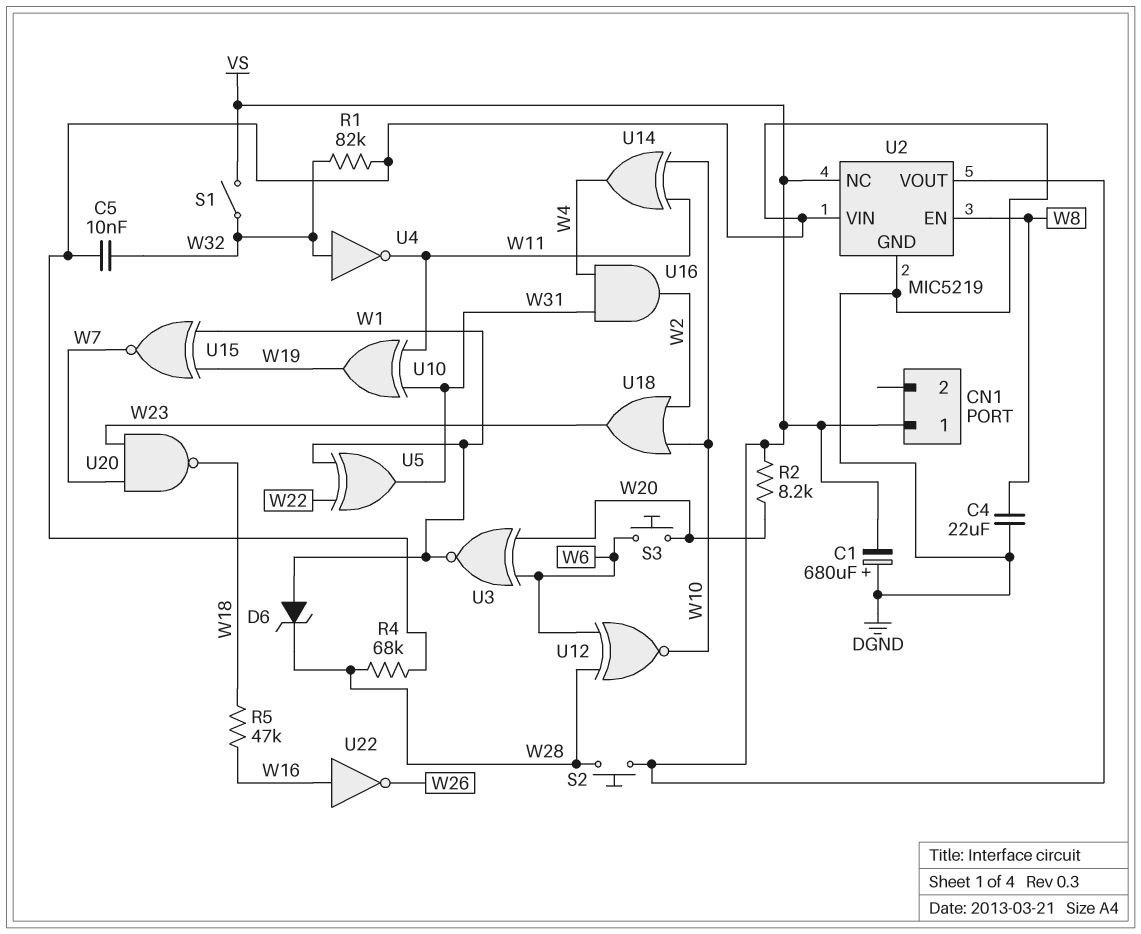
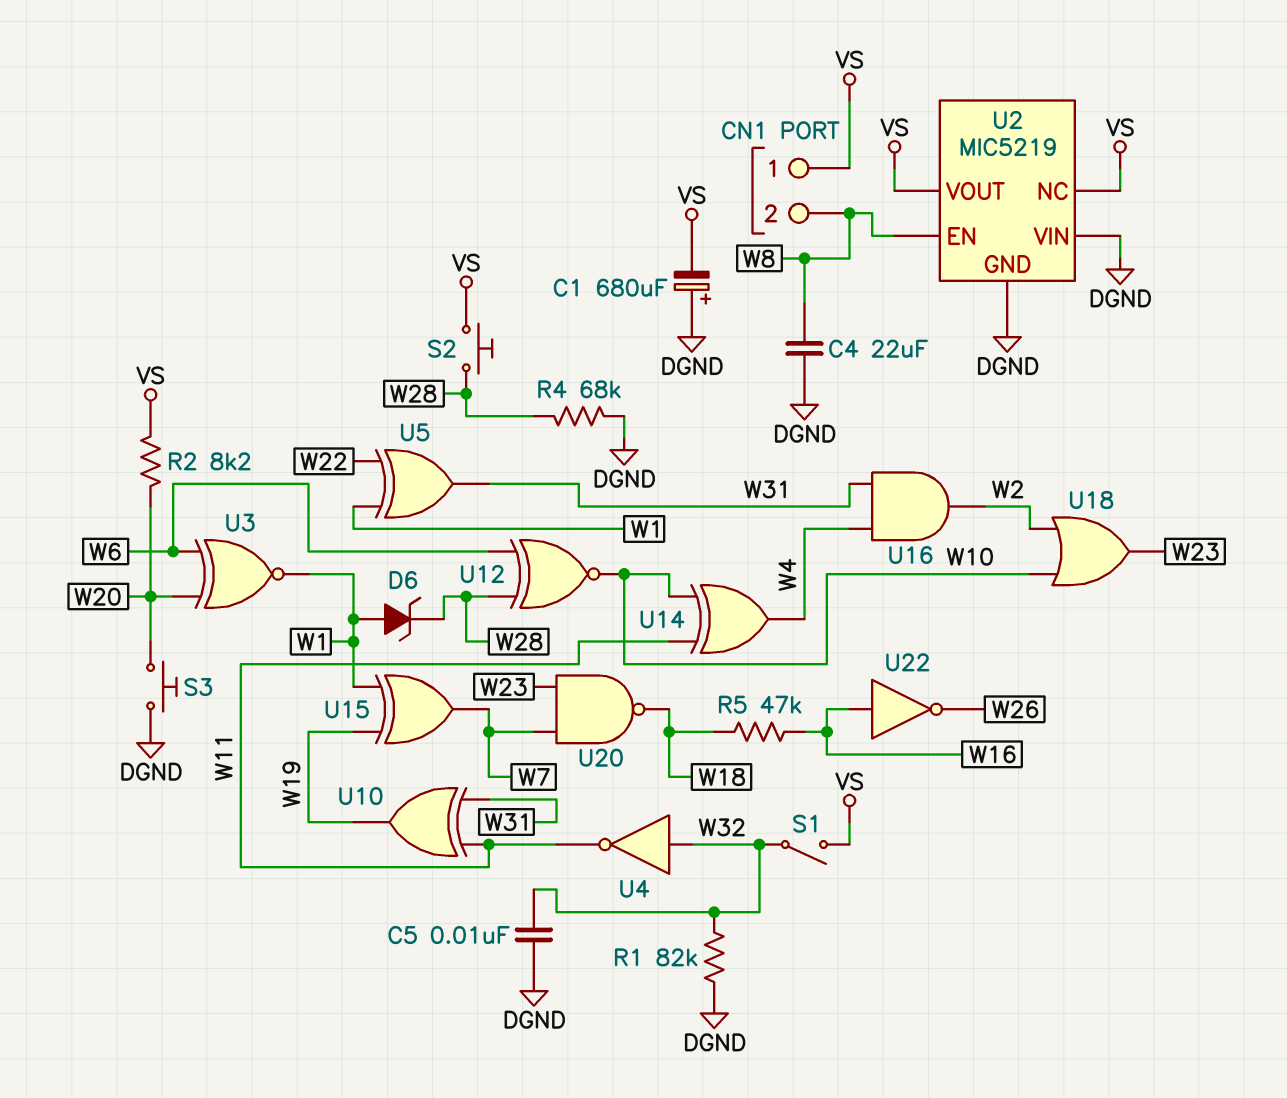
CN1 pin 2: none -> W8
S3: button (W6, W20) -> button (DGND, W20)
U15: XNOR (in W1, in W19, out W7) -> XOR (in W1, in W19, out W7)

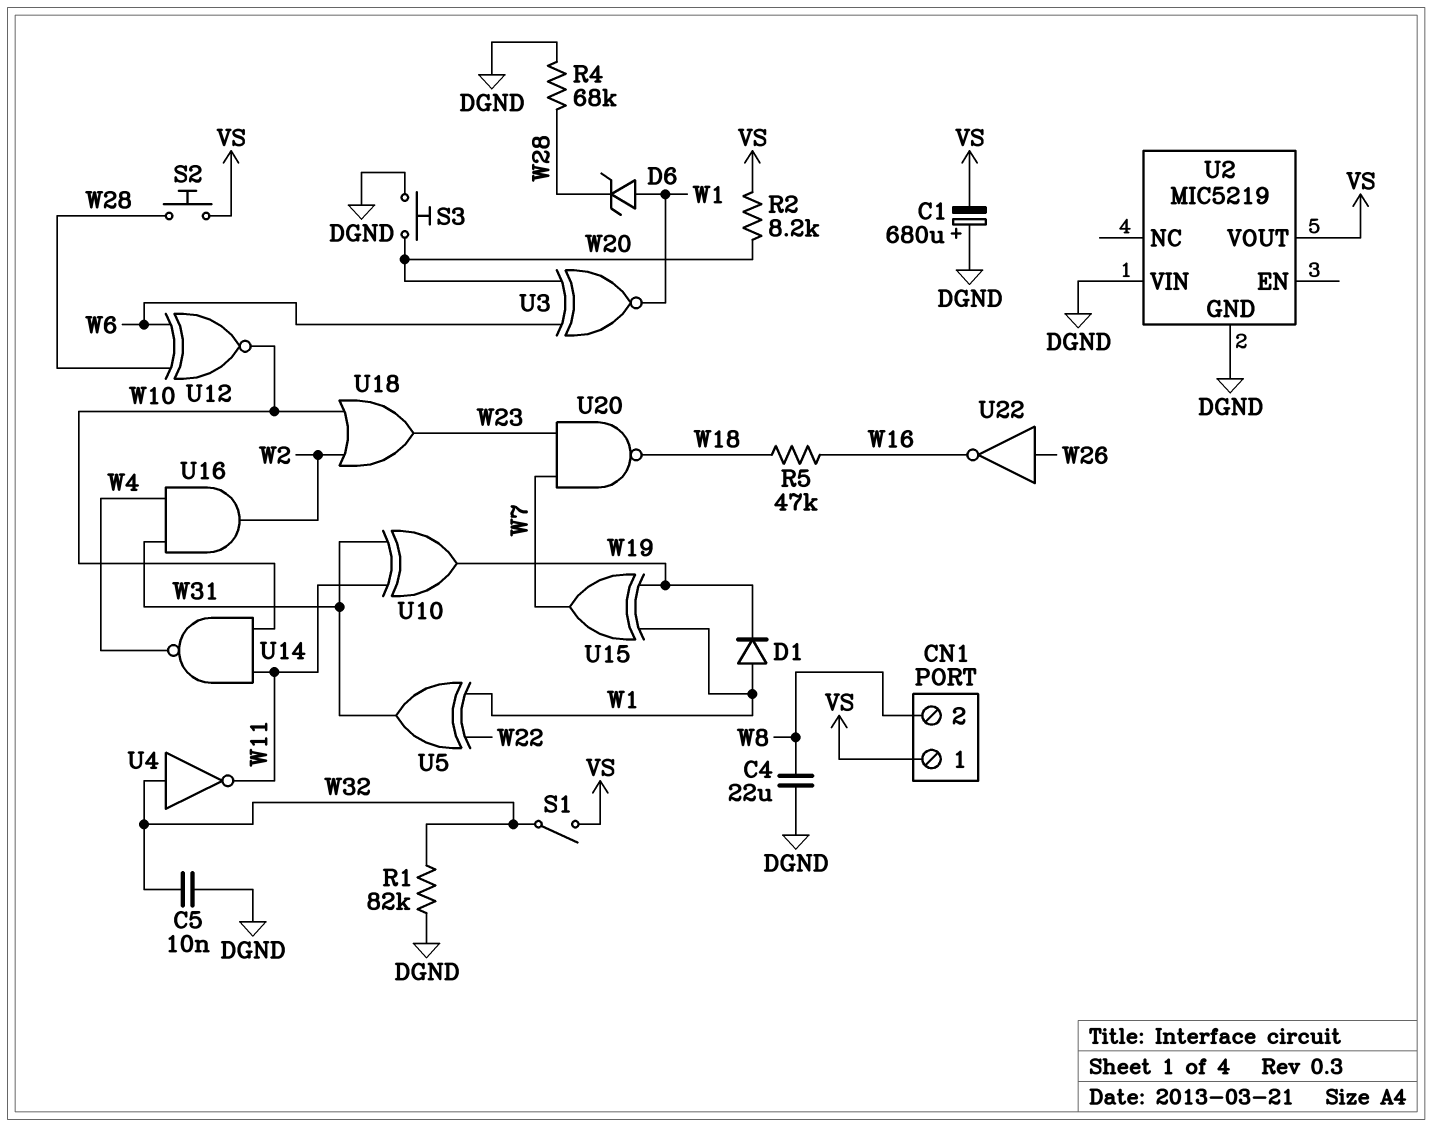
D1: none -> diode (A W1, K W19)
U2 pin EN: W8 -> none
U2 pin NC: VS -> none
U14: XOR (in W10, in W11, out W4) -> NAND (in W10, in W11, out W4)
U22: NOT (in W16, out W26) -> NOT (in W26, out W16)

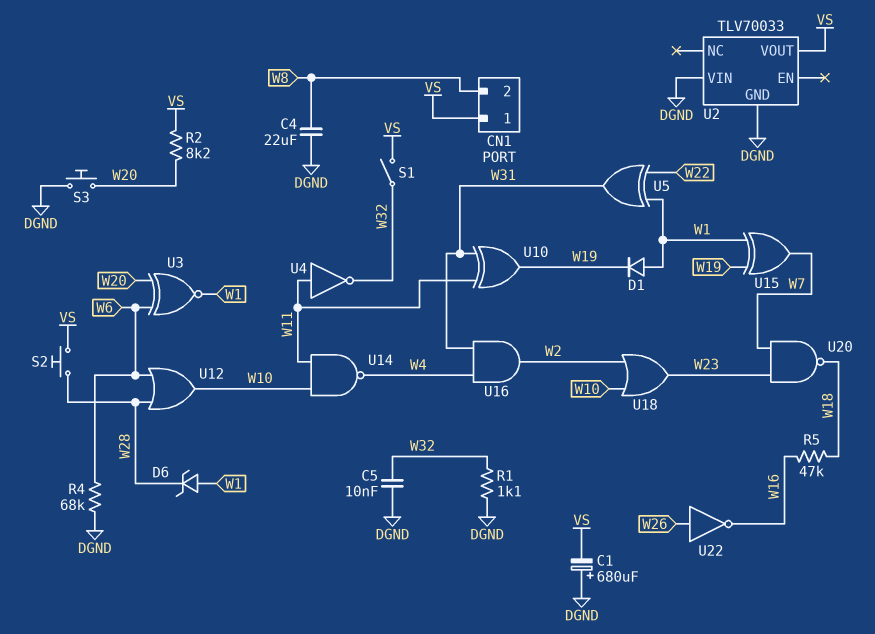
R1: 82k (DGND, W32) -> 1.1k (DGND, W32)
R4: 68k (DGND, W28) -> 68k (DGND, W6)
U2: MIC5219 -> TLV70033
U4: NOT (in W32, out W11) -> NOT (in W11, out W32)
U12: XNOR (in W6, in W28, out W10) -> OR (in W6, in W28, out W10)

